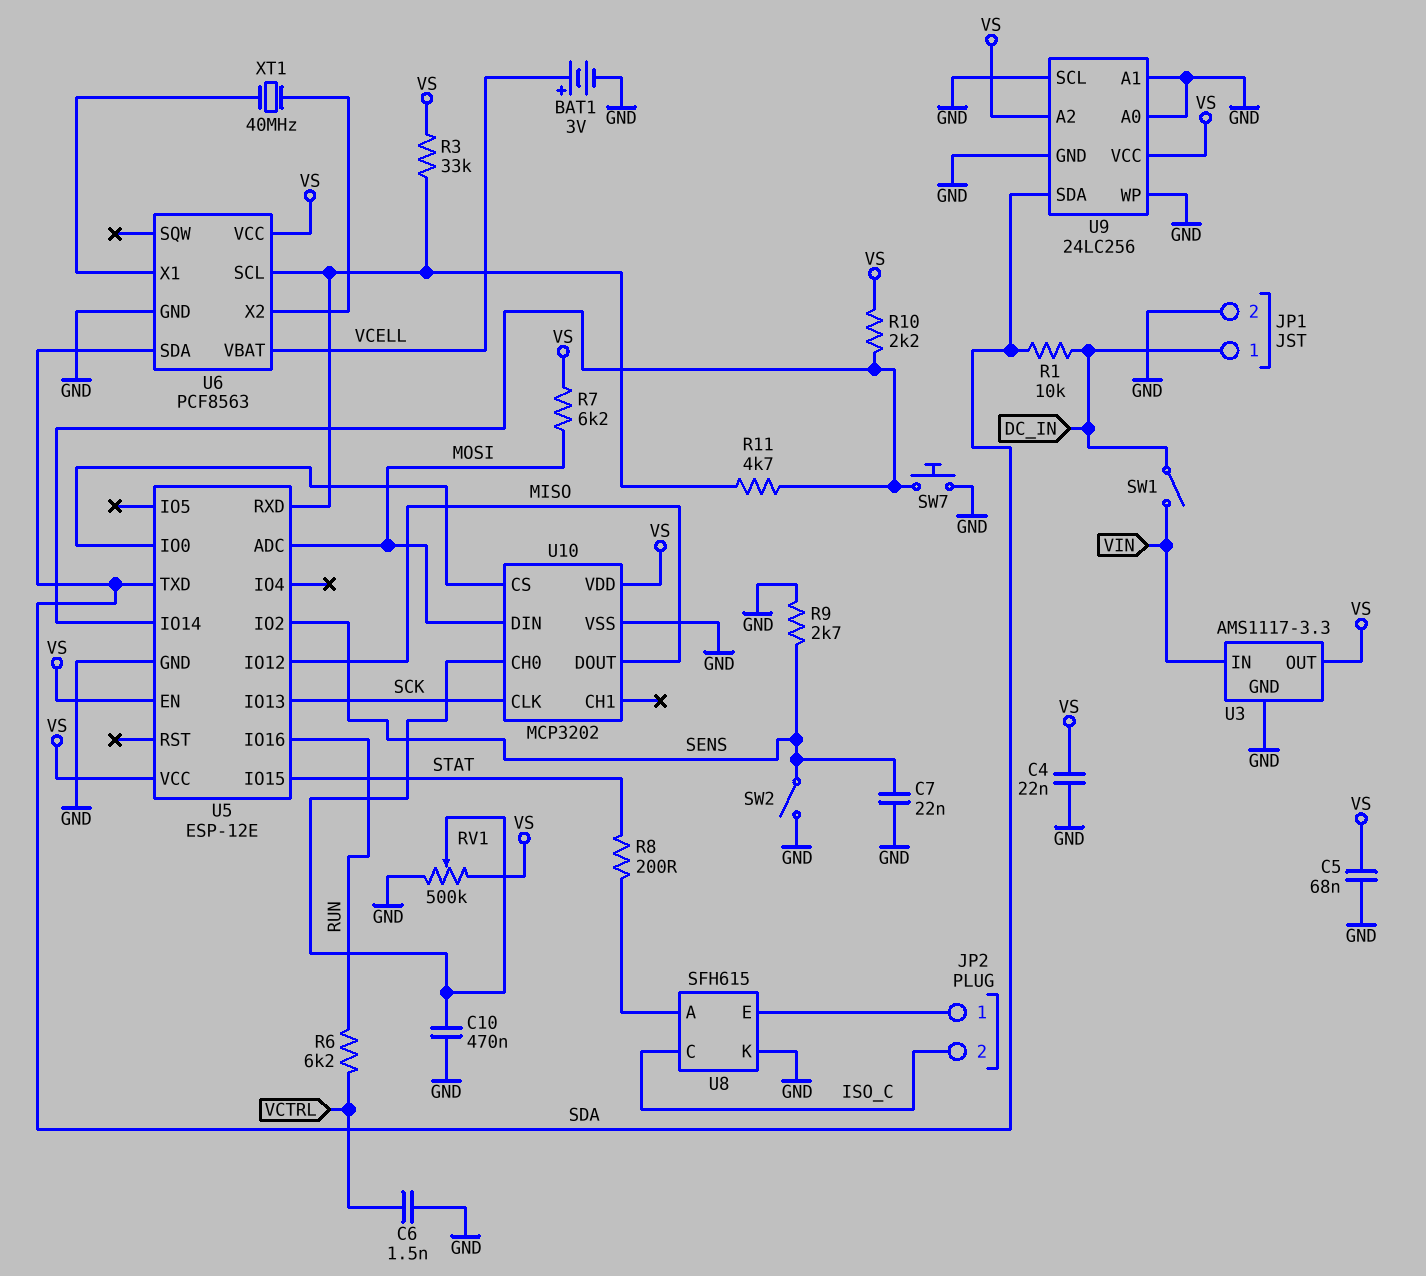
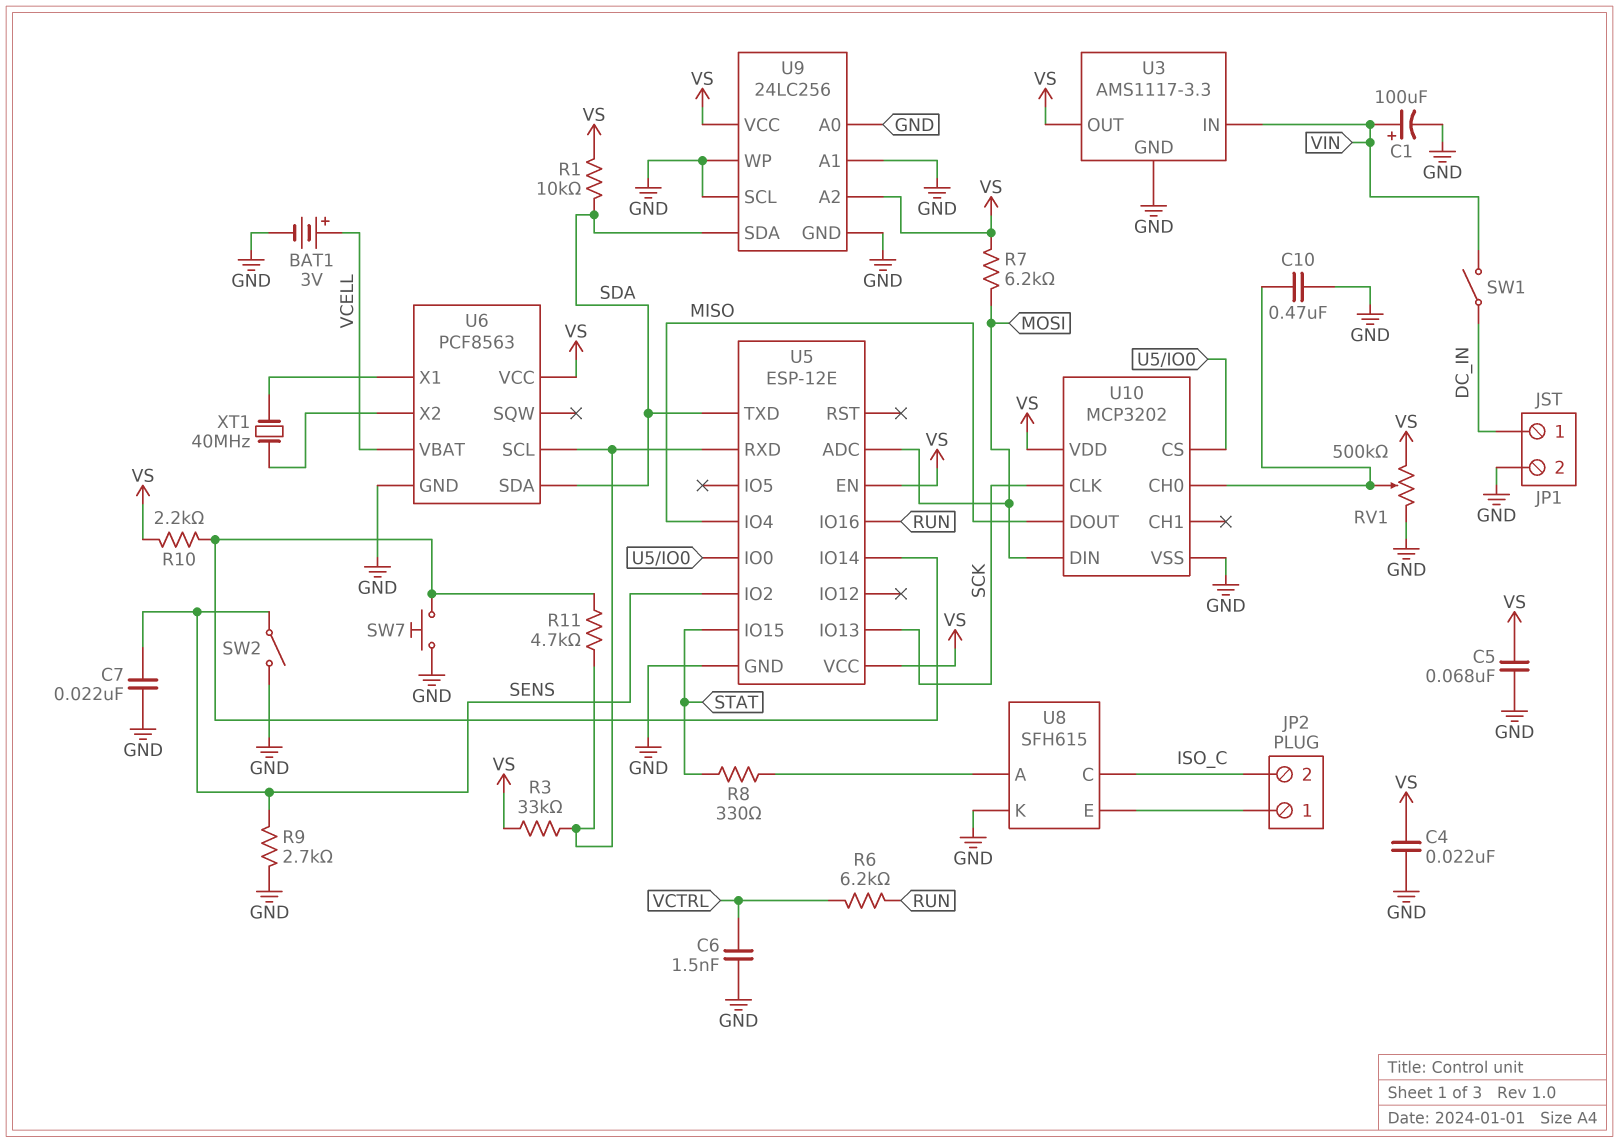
C1: none -> 100uF (plus VIN, minus GND)
R1: 10k (DC_IN, SDA) -> 10k (SDA, VS)
R8: 200 (STAT, U8/A) -> 330 (STAT, U8/A)
U5 pin IO4: none -> MISO
U5 pin IO12: MISO -> none

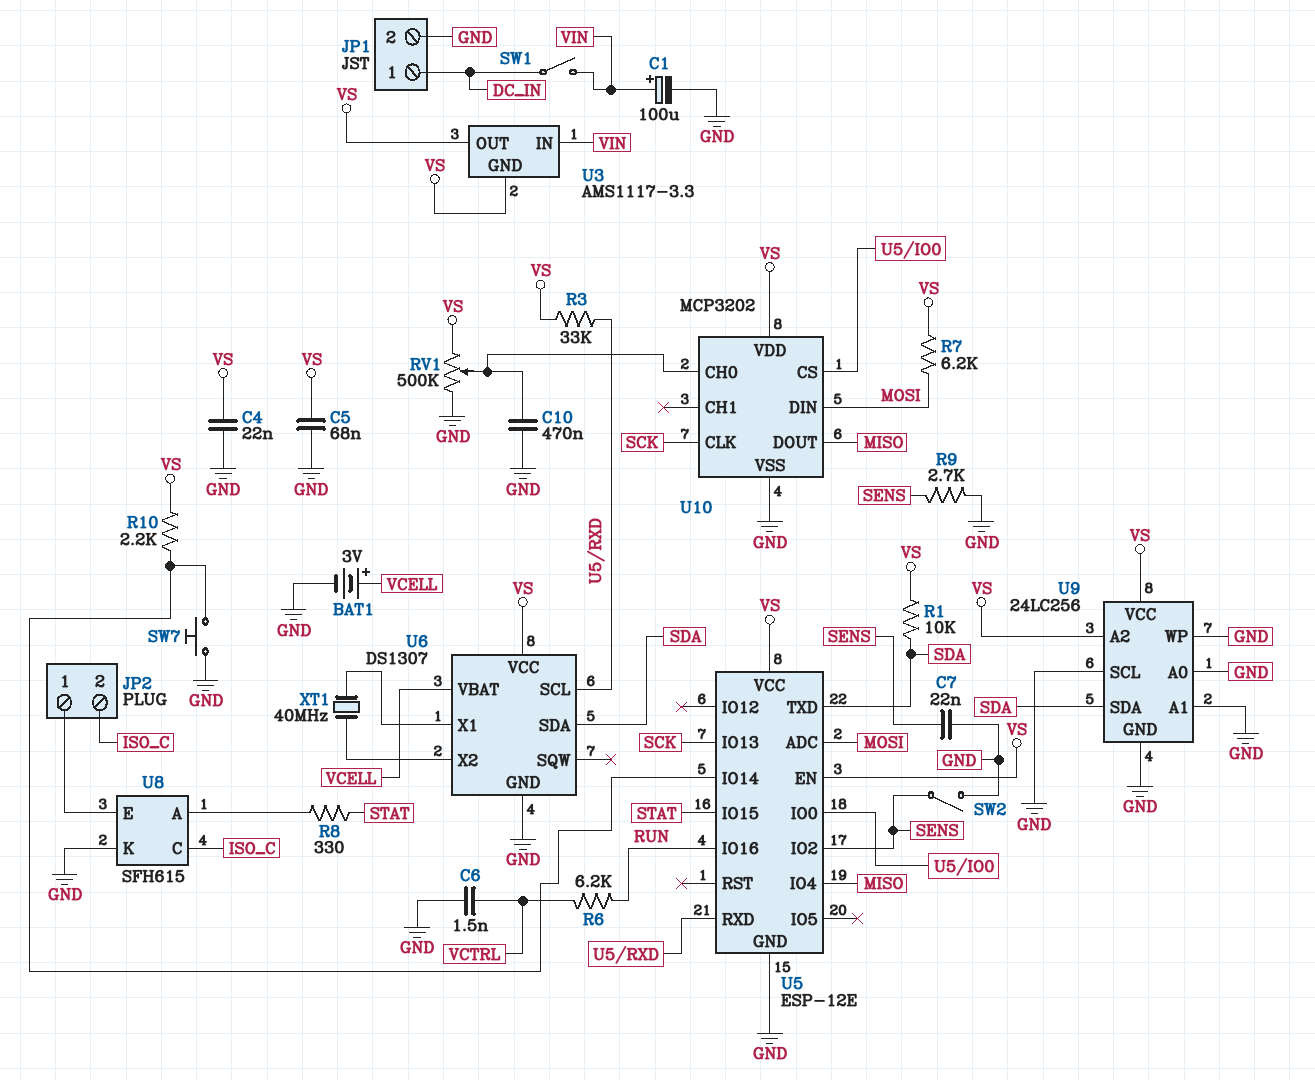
R11: 4.7k (U5/IO14, U5/RXD) -> none
U3 pin GND: GND -> VS
U6: PCF8563 -> DS1307

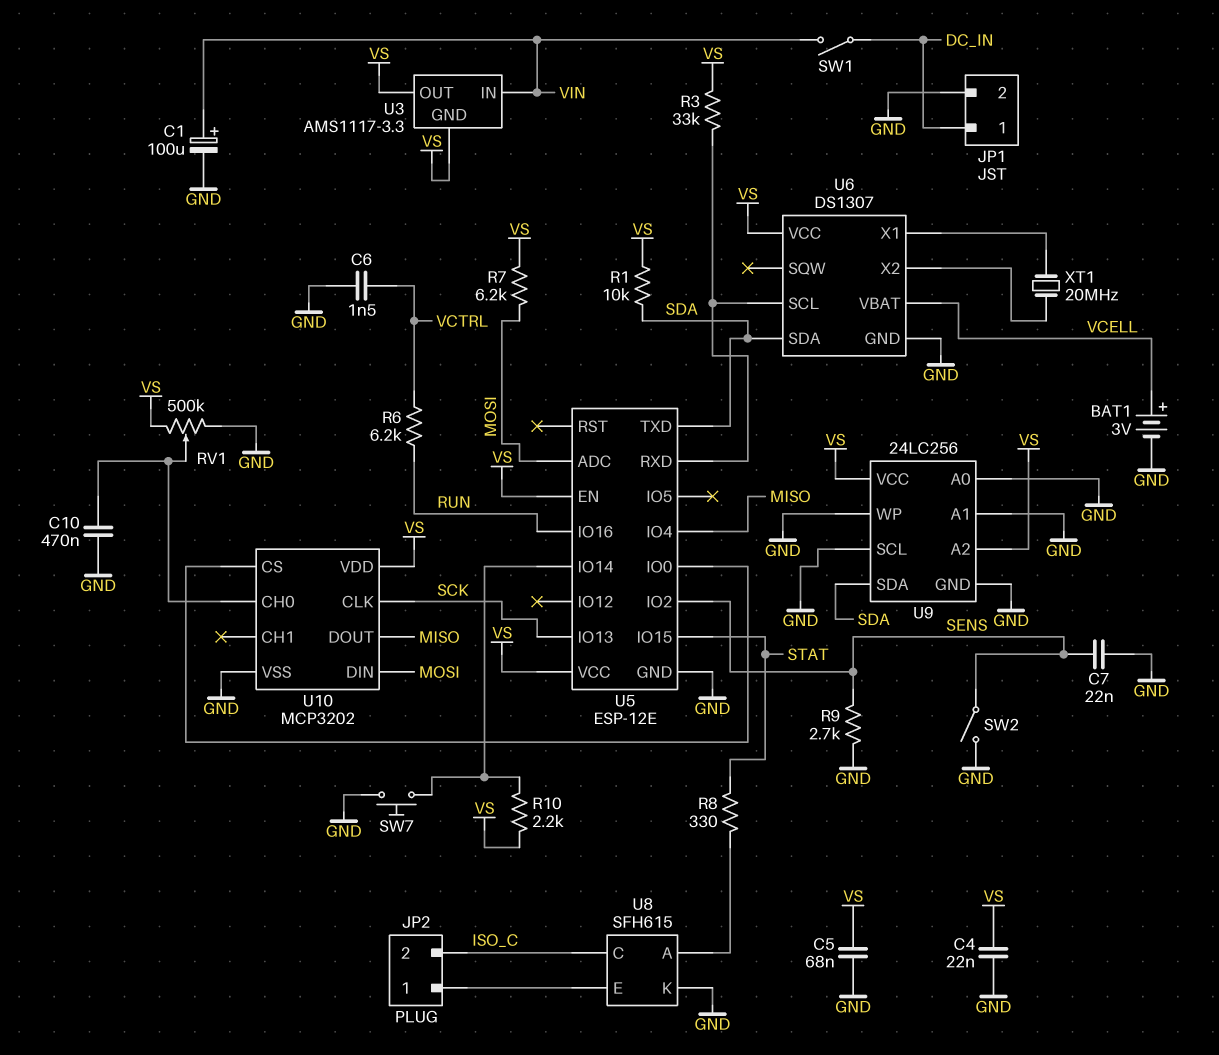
XT1: 40MHz (U6/X1, U6/X2) -> 20MHz (U6/X1, U6/X2)

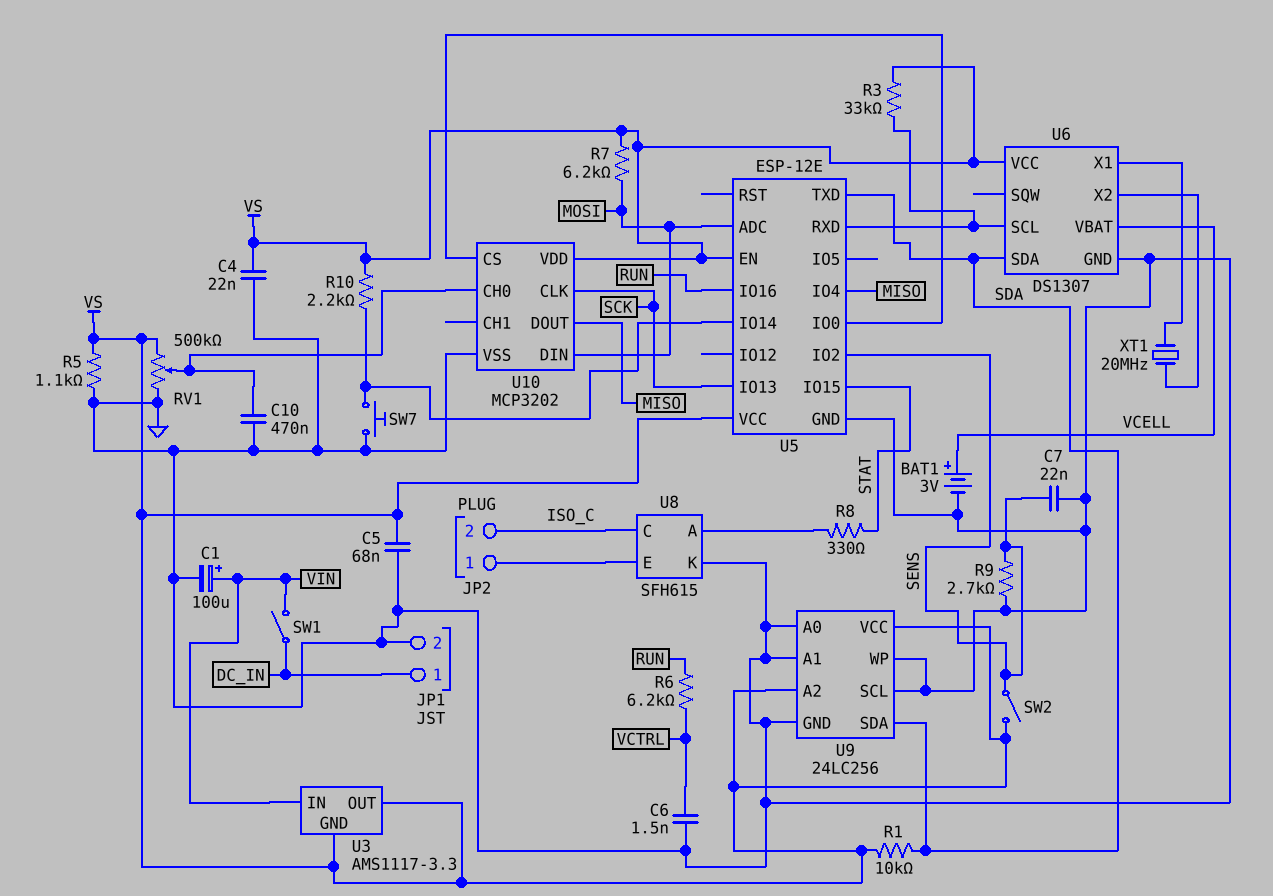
R5: none -> 1.1k (GND, VS)
SW2: switch (GND, SENS) -> switch (SENS, VS)

